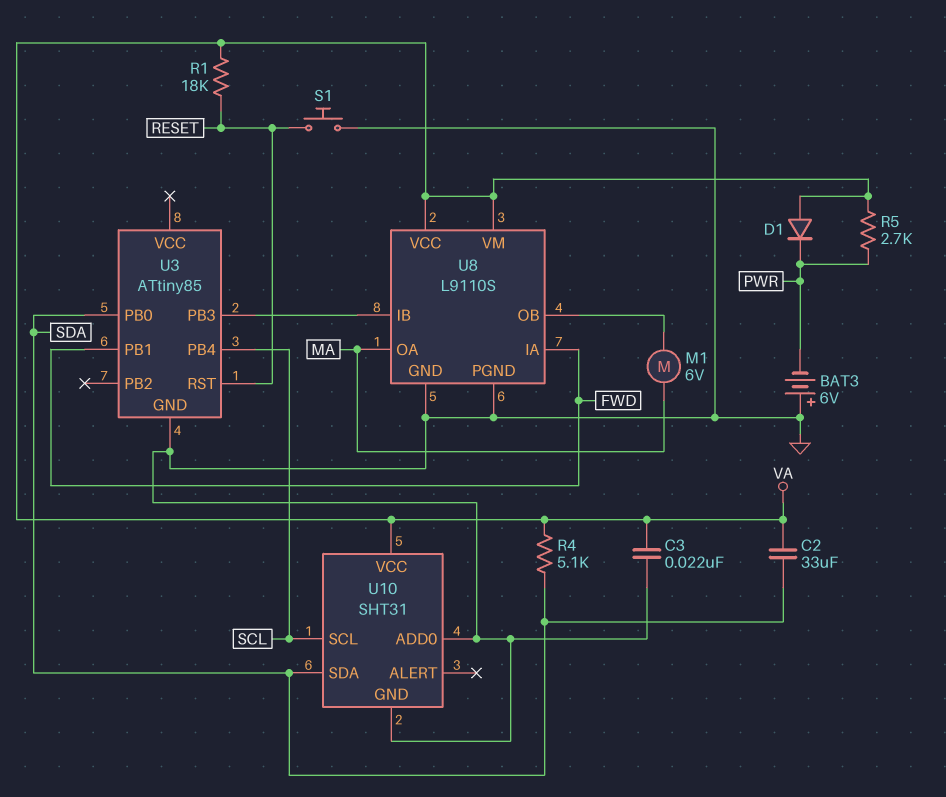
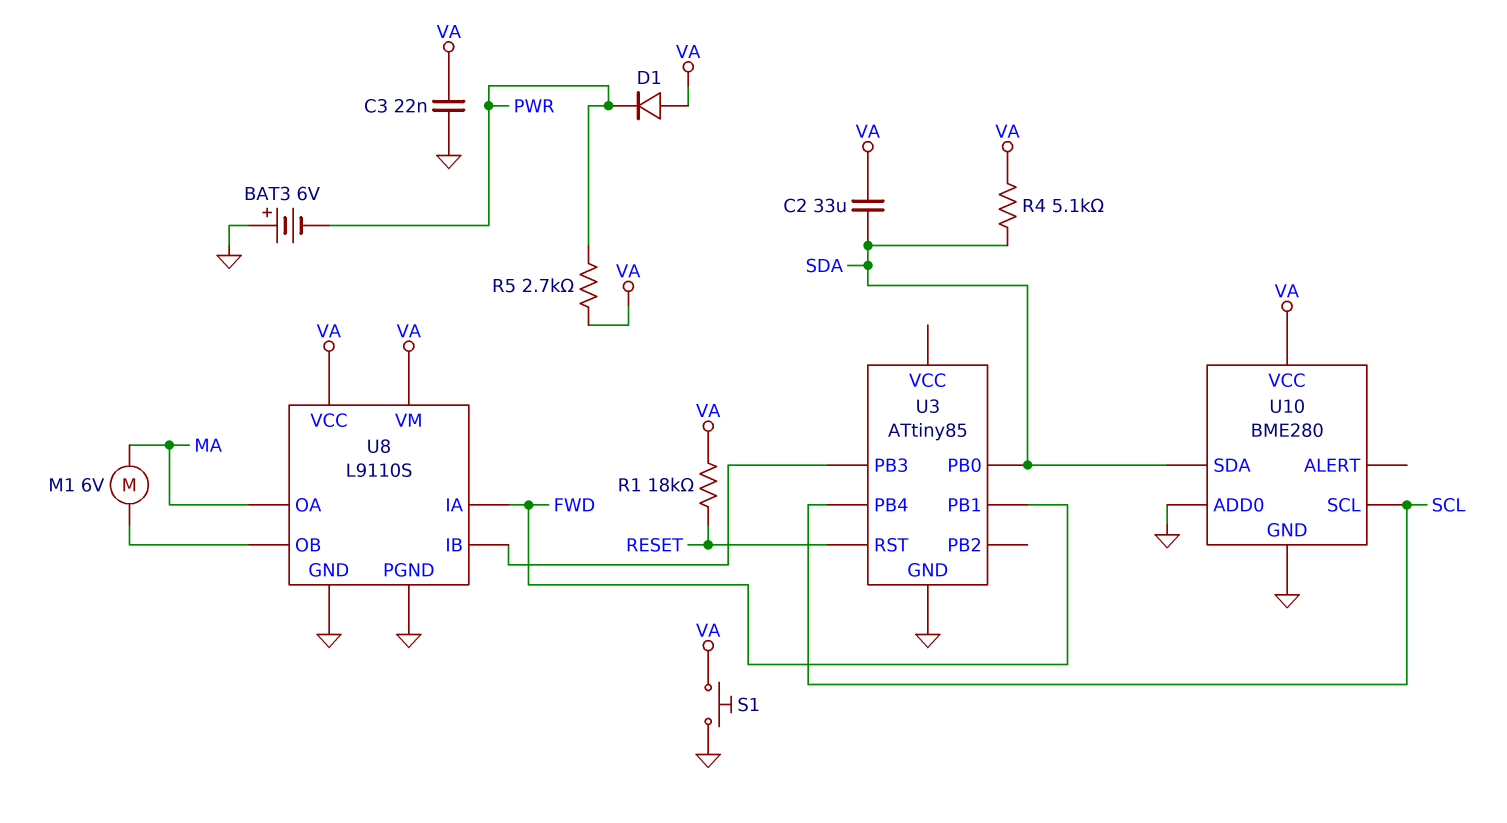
S1: button (GND, RESET) -> button (GND, VA)
U10: SHT31 -> BME280

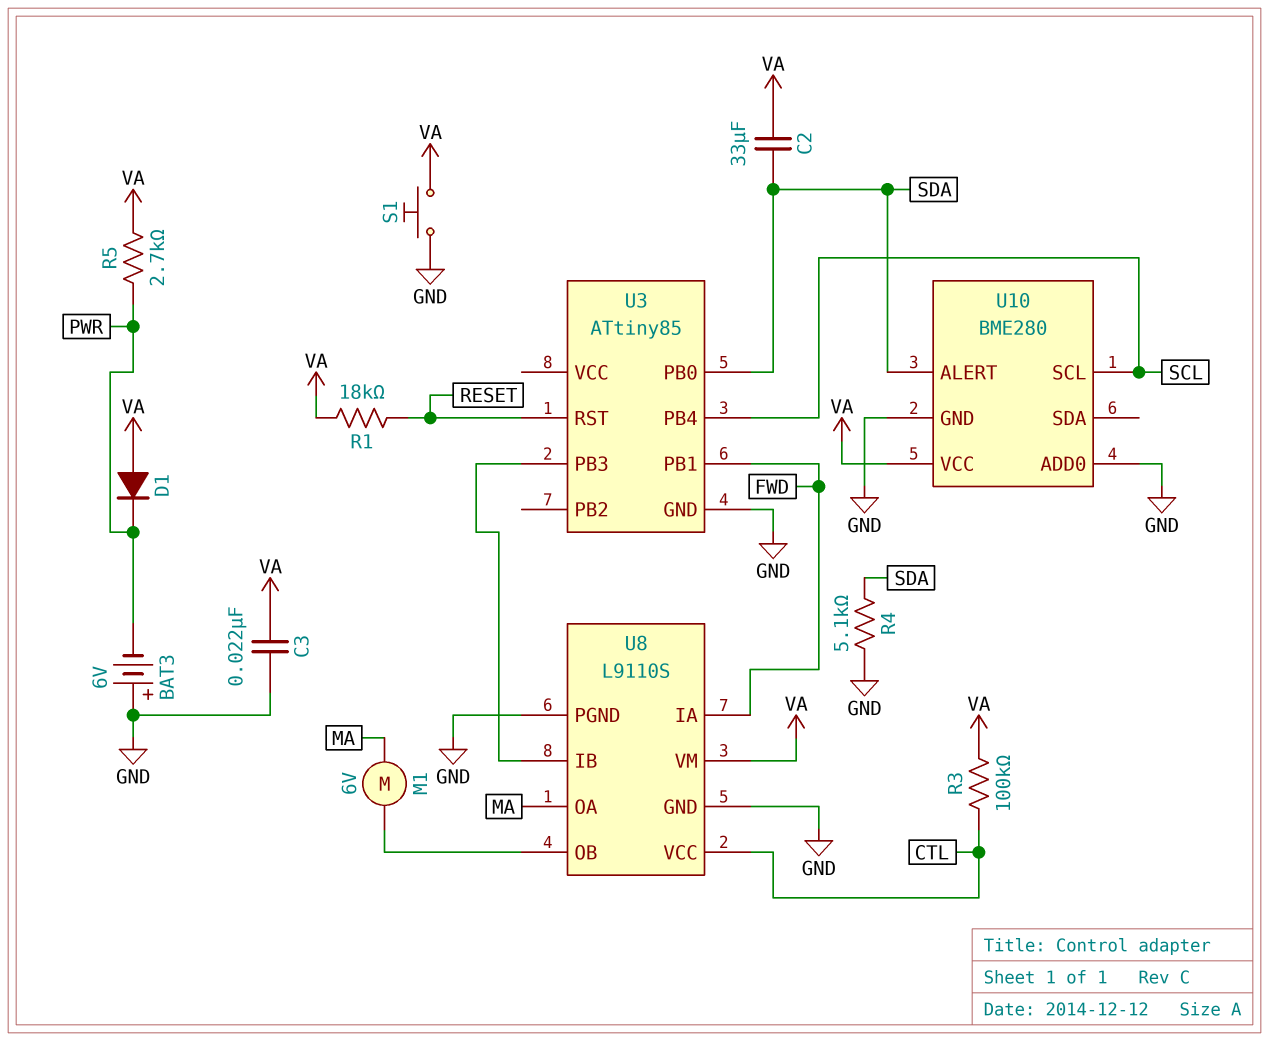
R3: none -> 100k (CTL, VA)
R4: 5.1k (SDA, VA) -> 5.1k (GND, SDA)
U8 pin VCC: VA -> CTL
U10 pin ALERT: none -> SDA
U10 pin SDA: SDA -> none

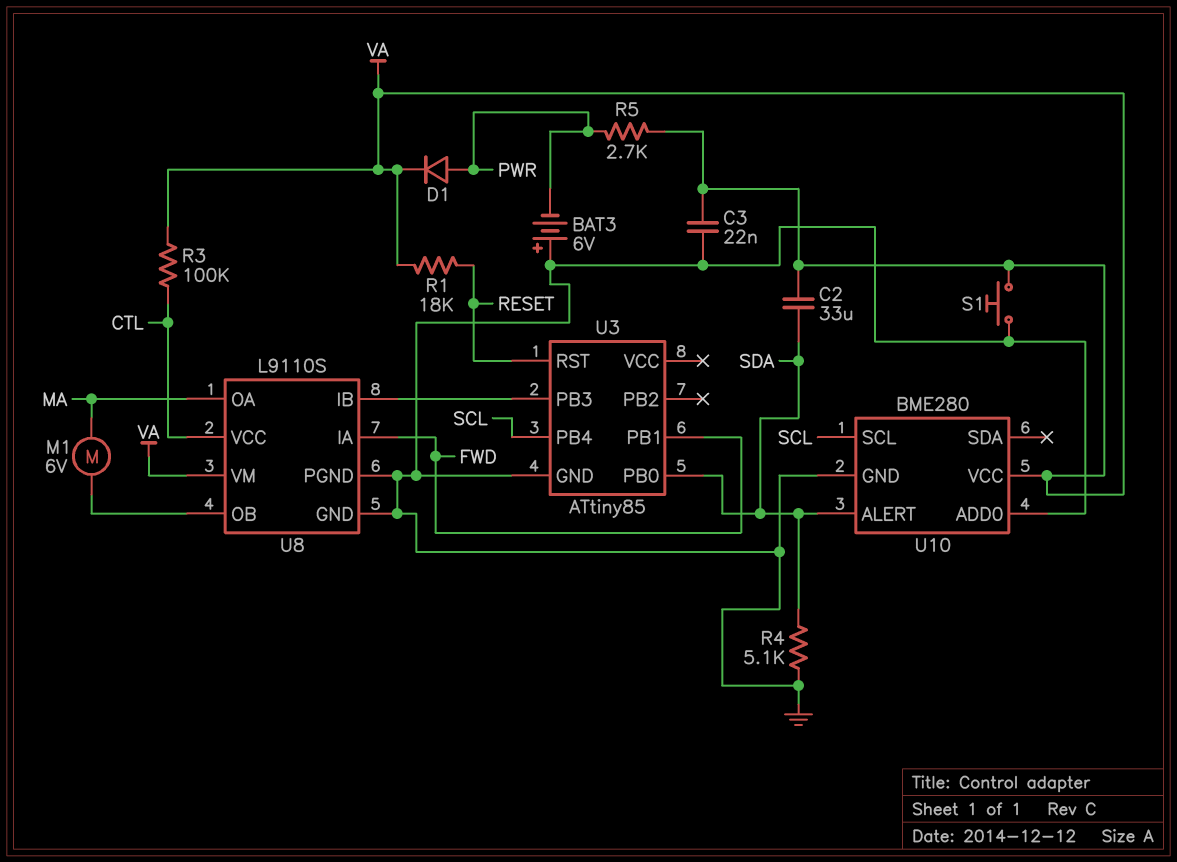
D1: diode (A VA, K PWR) -> diode (A PWR, K VA)

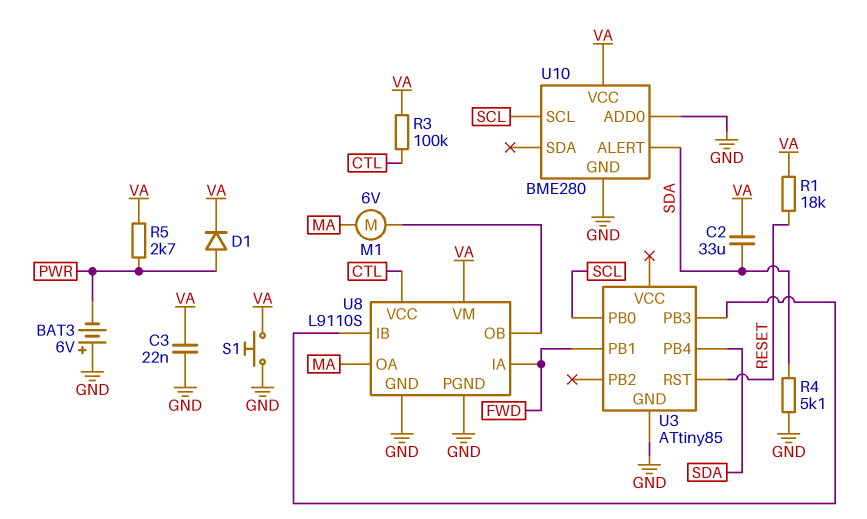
U3 pin PB0: SDA -> SCL
U3 pin PB4: SCL -> SDA

